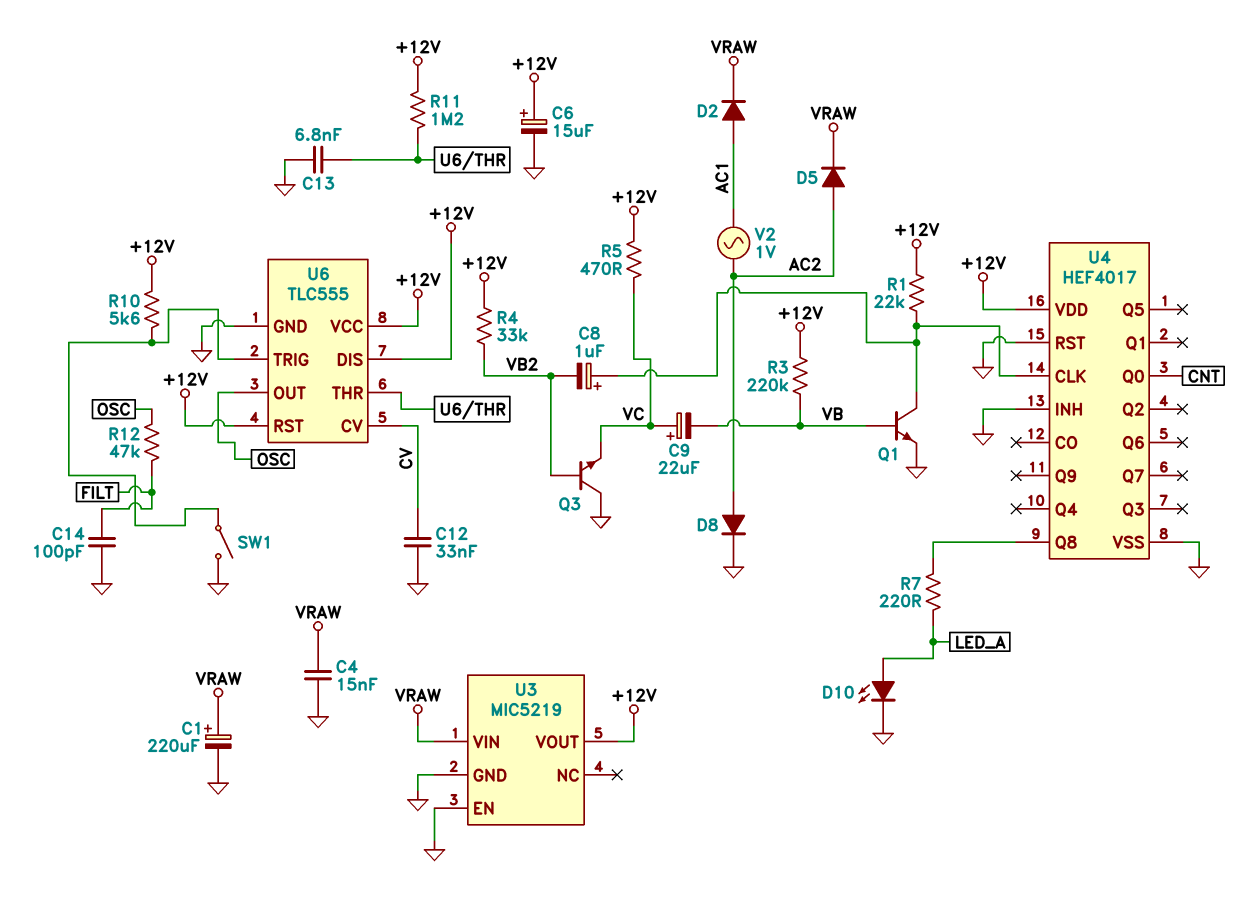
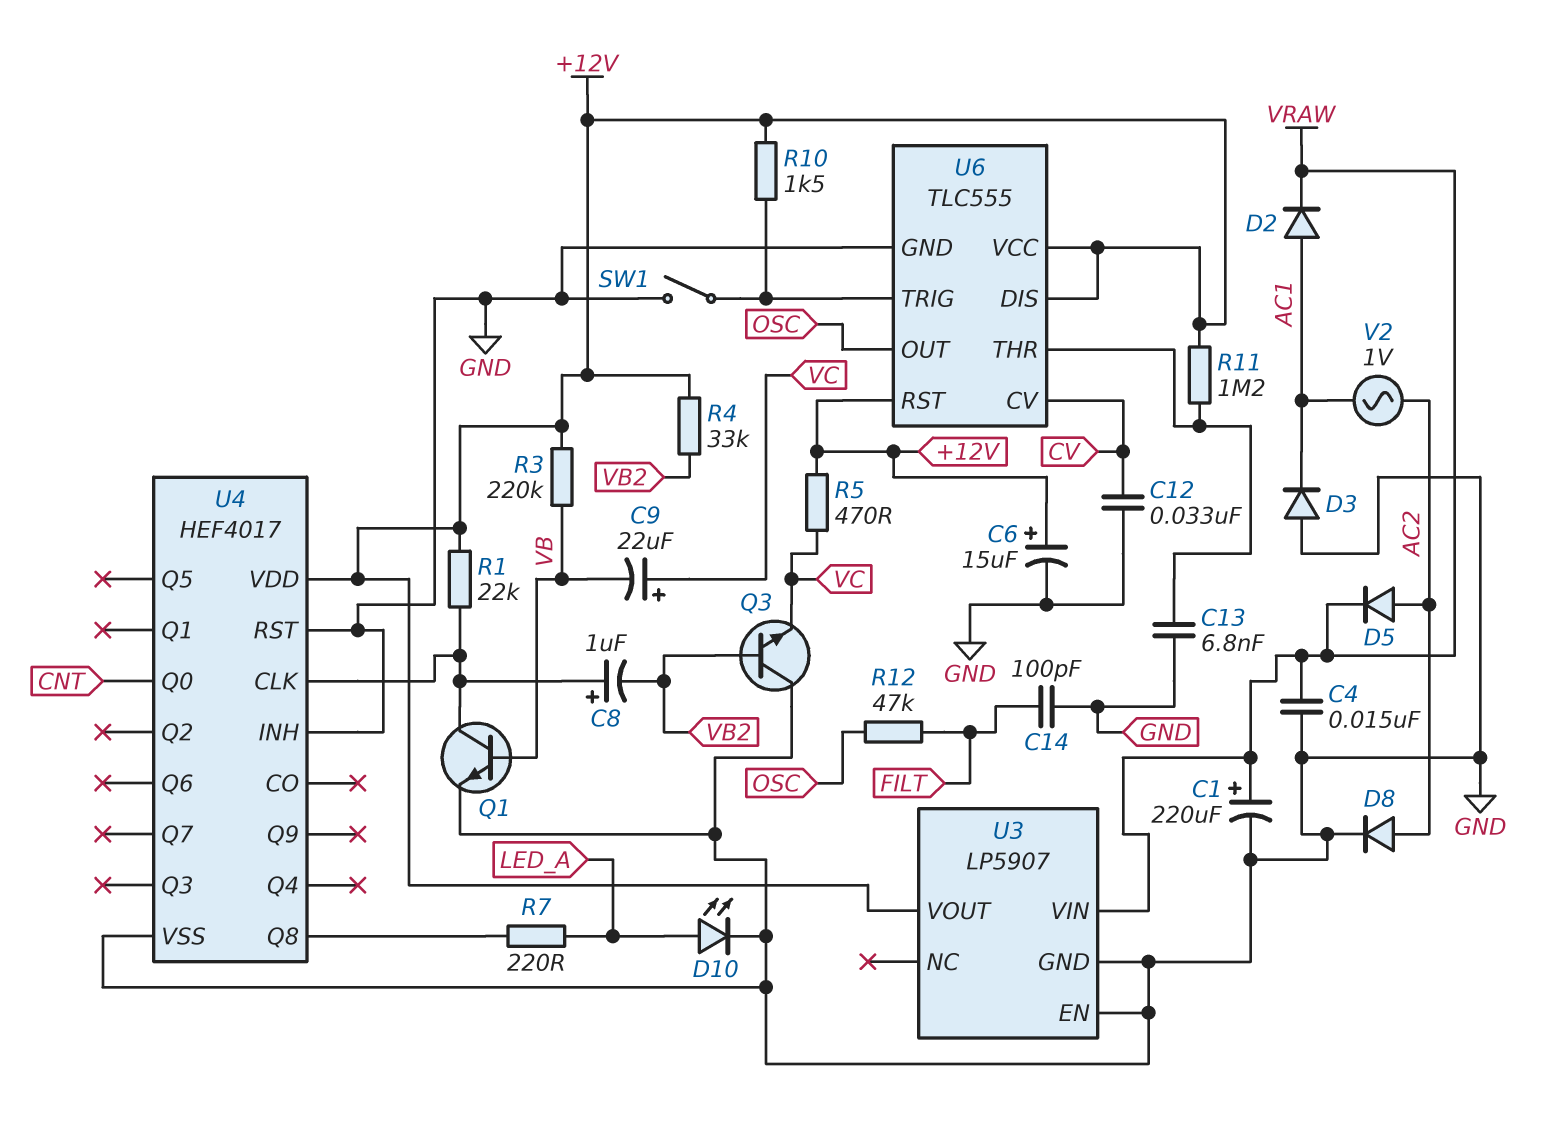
D3: none -> diode (A GND, K AC1)
R10: 5.6k (+12V, U6/TRIG) -> 1.5k (+12V, U6/TRIG)
U3: MIC5219 -> LP5907

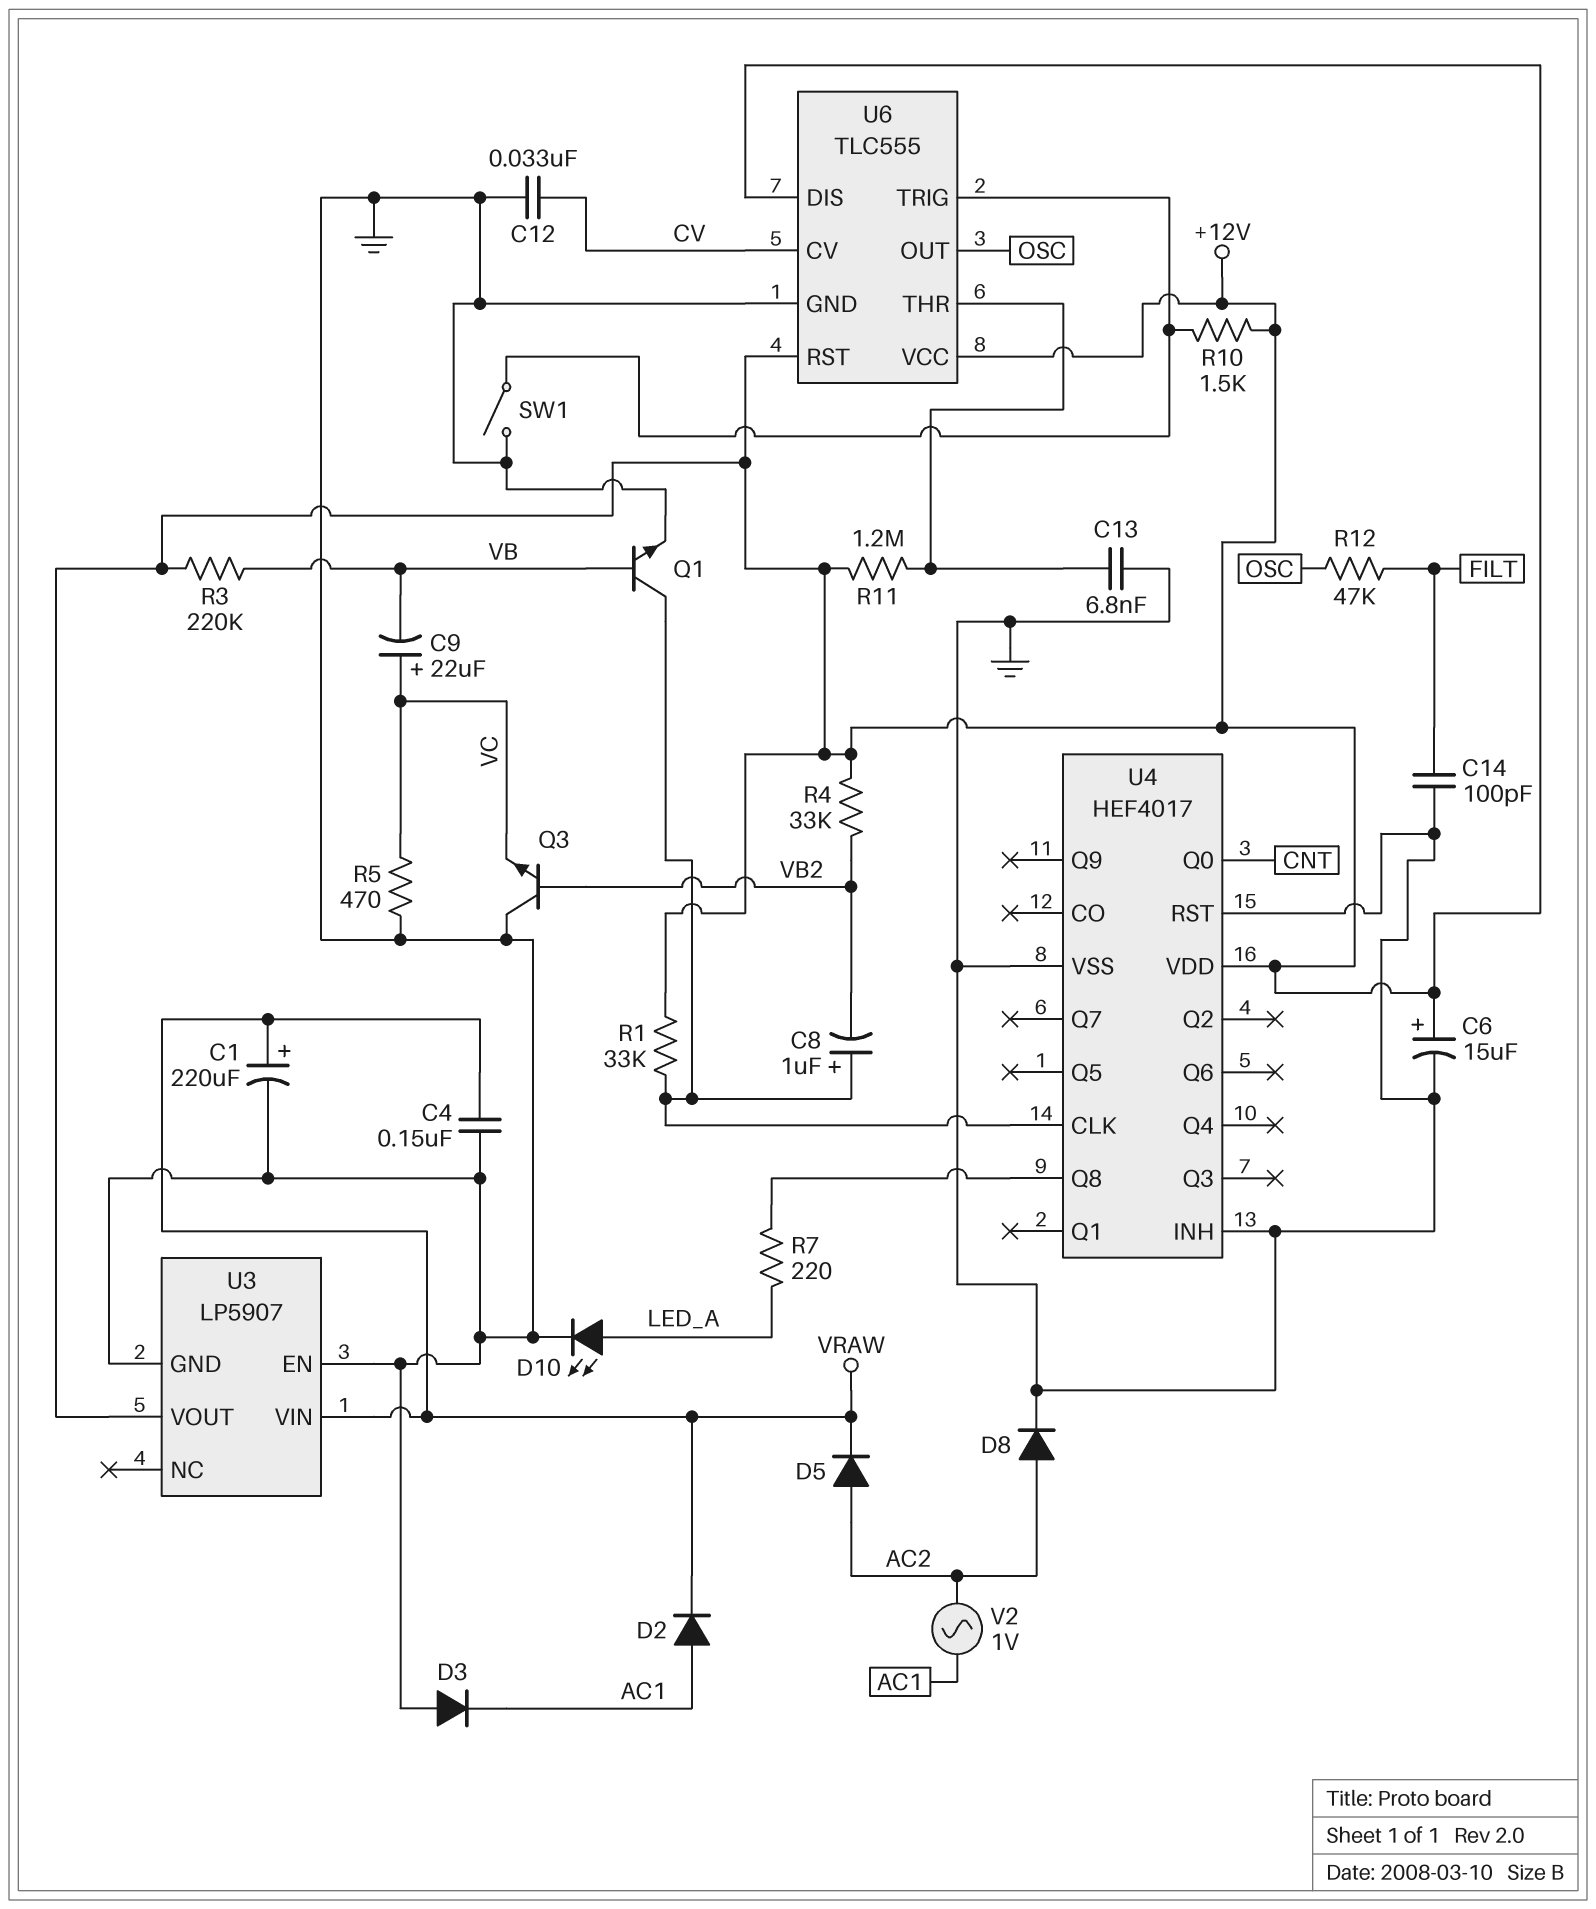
C4: 15nF (GND, VRAW) -> 150nF (GND, VRAW)
R1: 22k (+12V, U4/CLK) -> 33k (+12V, U4/CLK)
R5: 470 (+12V, VC) -> 470 (GND, VC)

